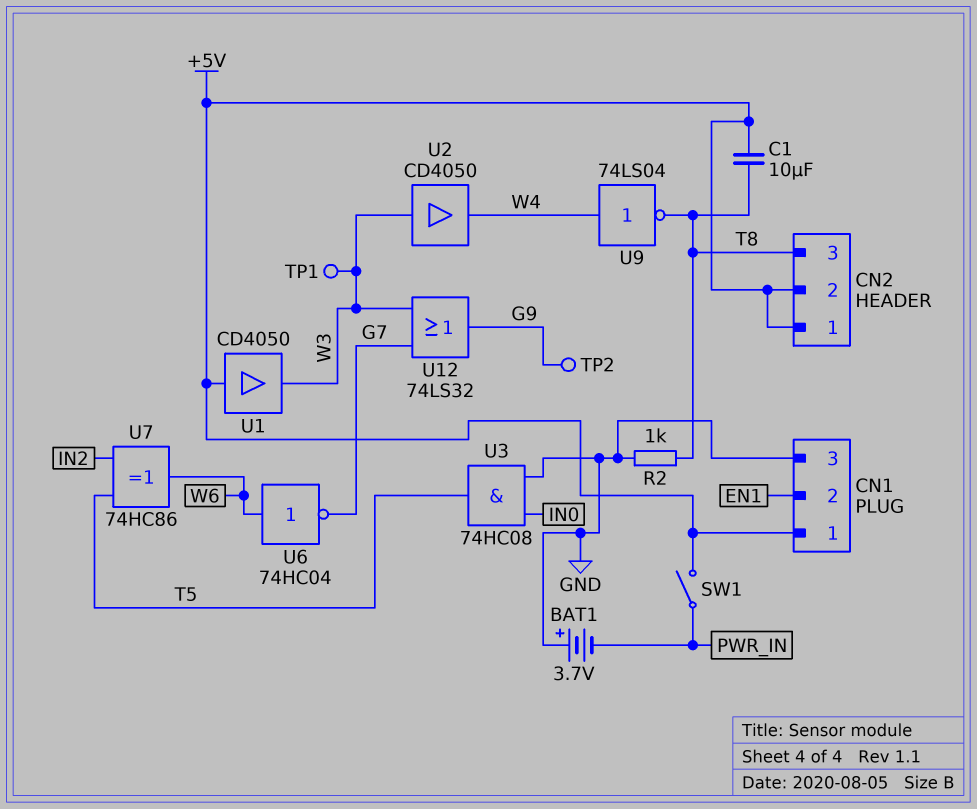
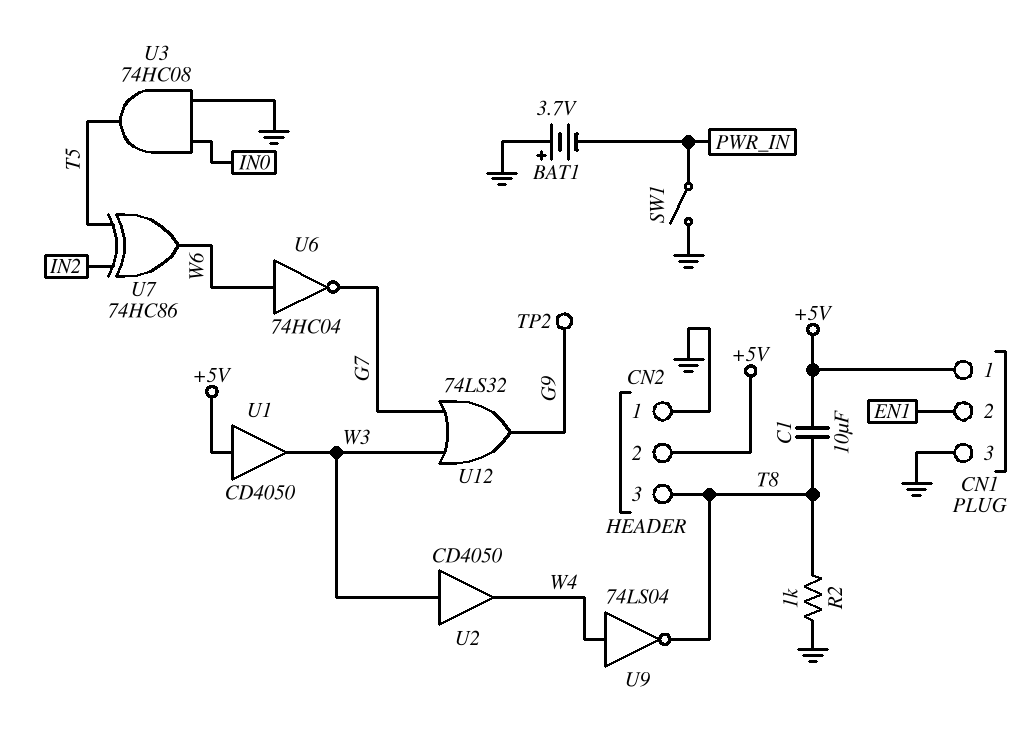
CN2 pin 1: +5V -> GND
SW1: switch (+5V, PWR_IN) -> switch (GND, PWR_IN)
TP1: test point (W3) -> none

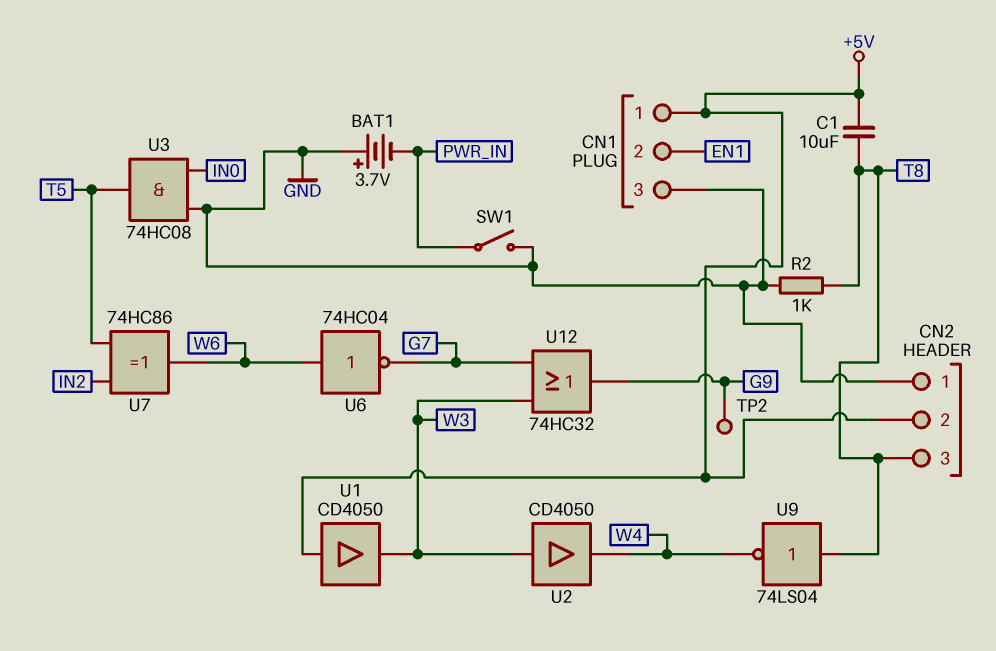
U9: NOT 74LS04 (in W4, out T8) -> NOT 74LS04 (in T8, out W4)
U12: OR 74LS32 (in G7, in W3, out G9) -> OR 74HC32 (in G7, in W3, out G9)

